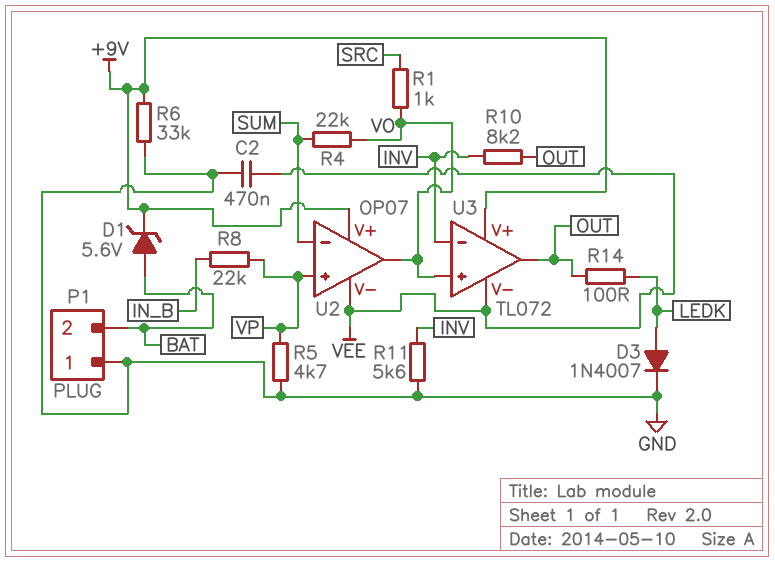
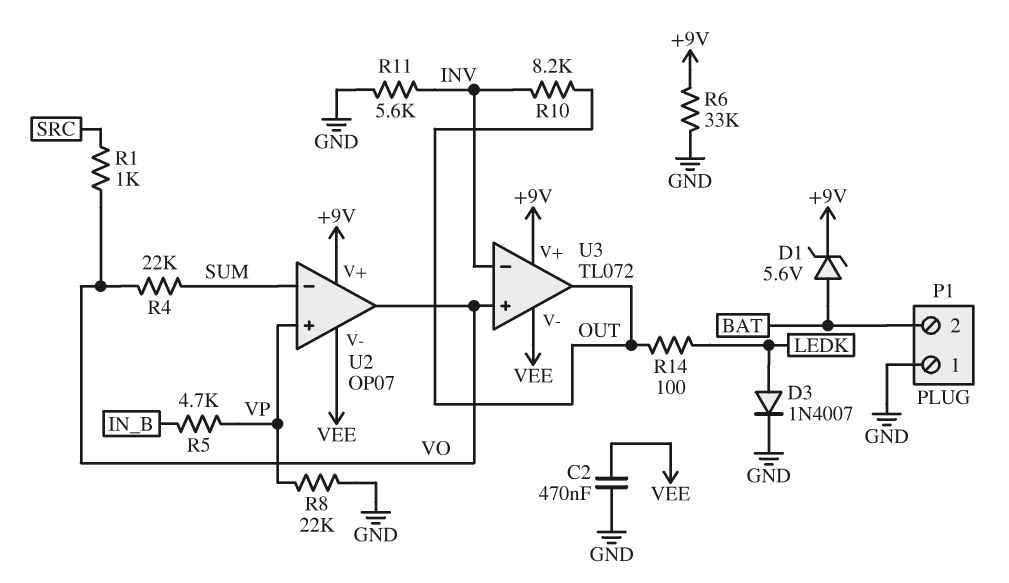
R5: 4.7k (GND, VP) -> 4.7k (IN_B, VP)
R8: 22k (IN_B, VP) -> 22k (GND, VP)

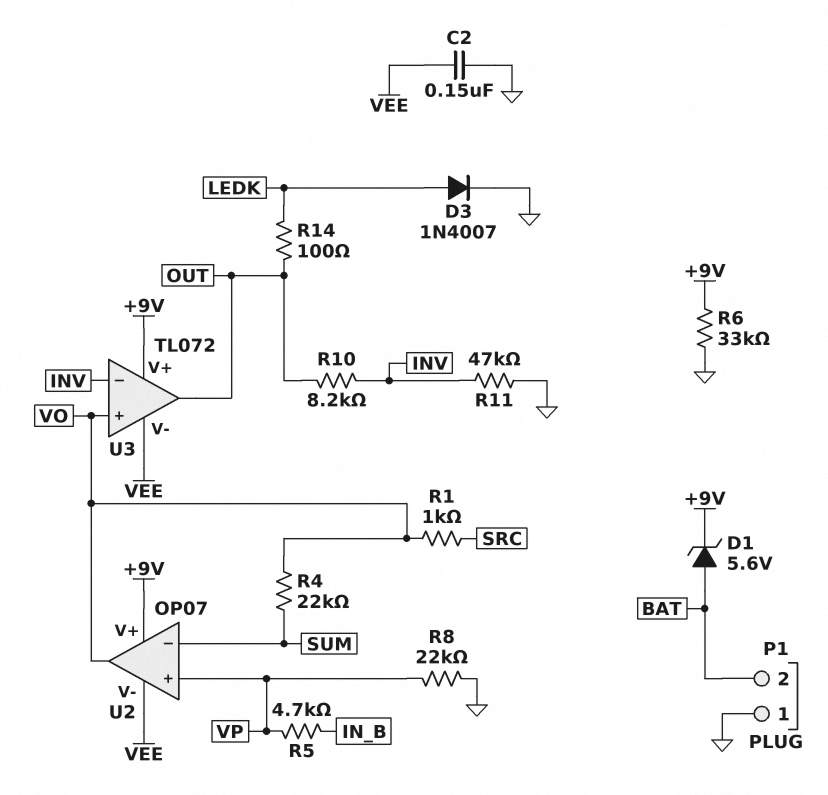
C2: 470nF (GND, VEE) -> 150nF (GND, VEE)
R11: 5.6k (GND, INV) -> 47k (GND, INV)

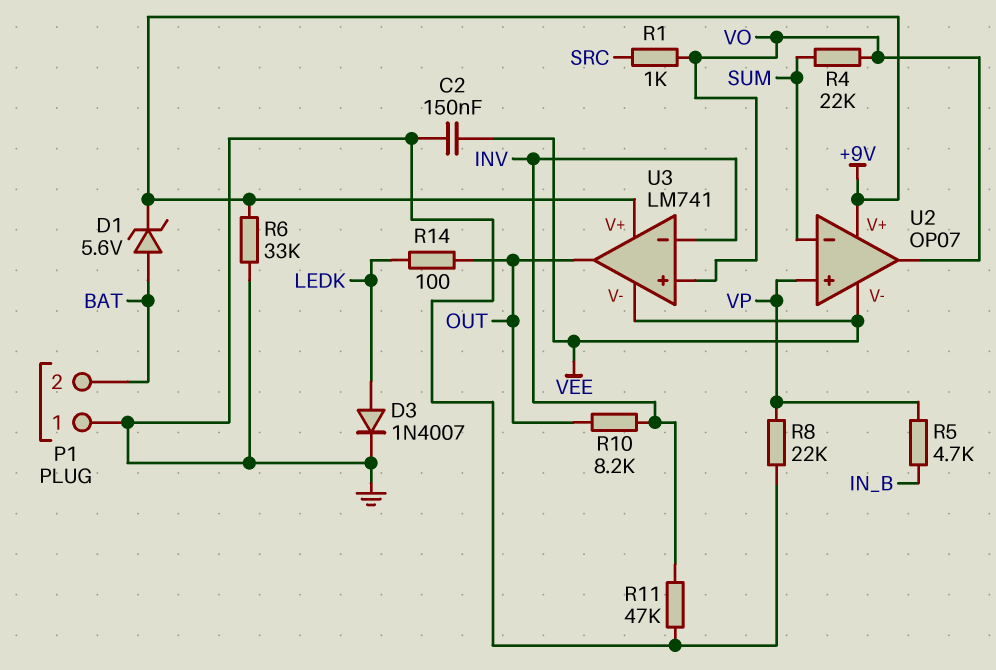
U3: TL072 -> LM741

